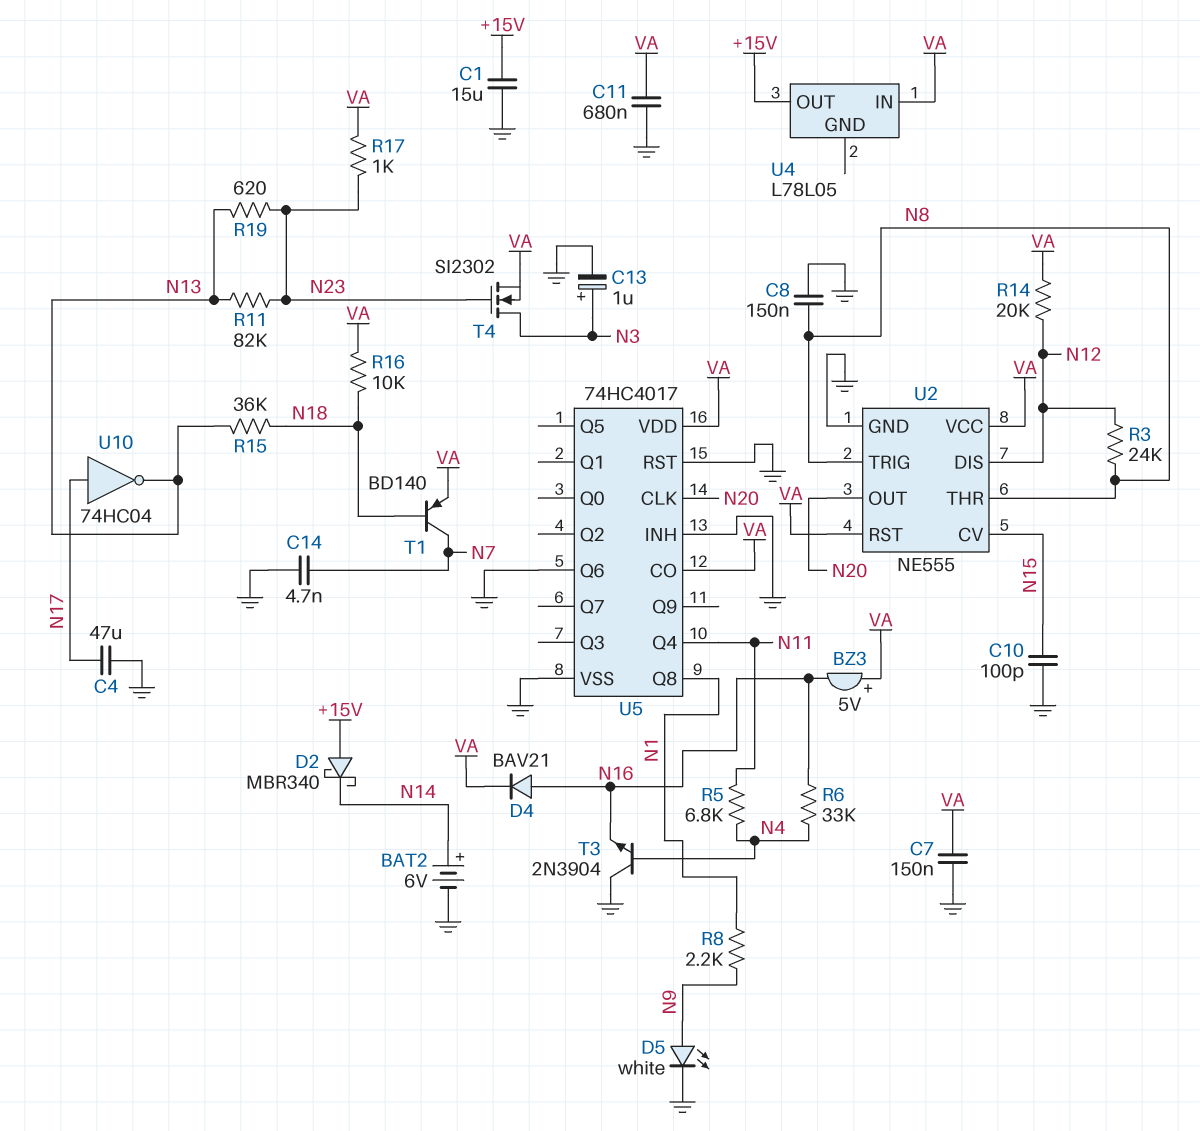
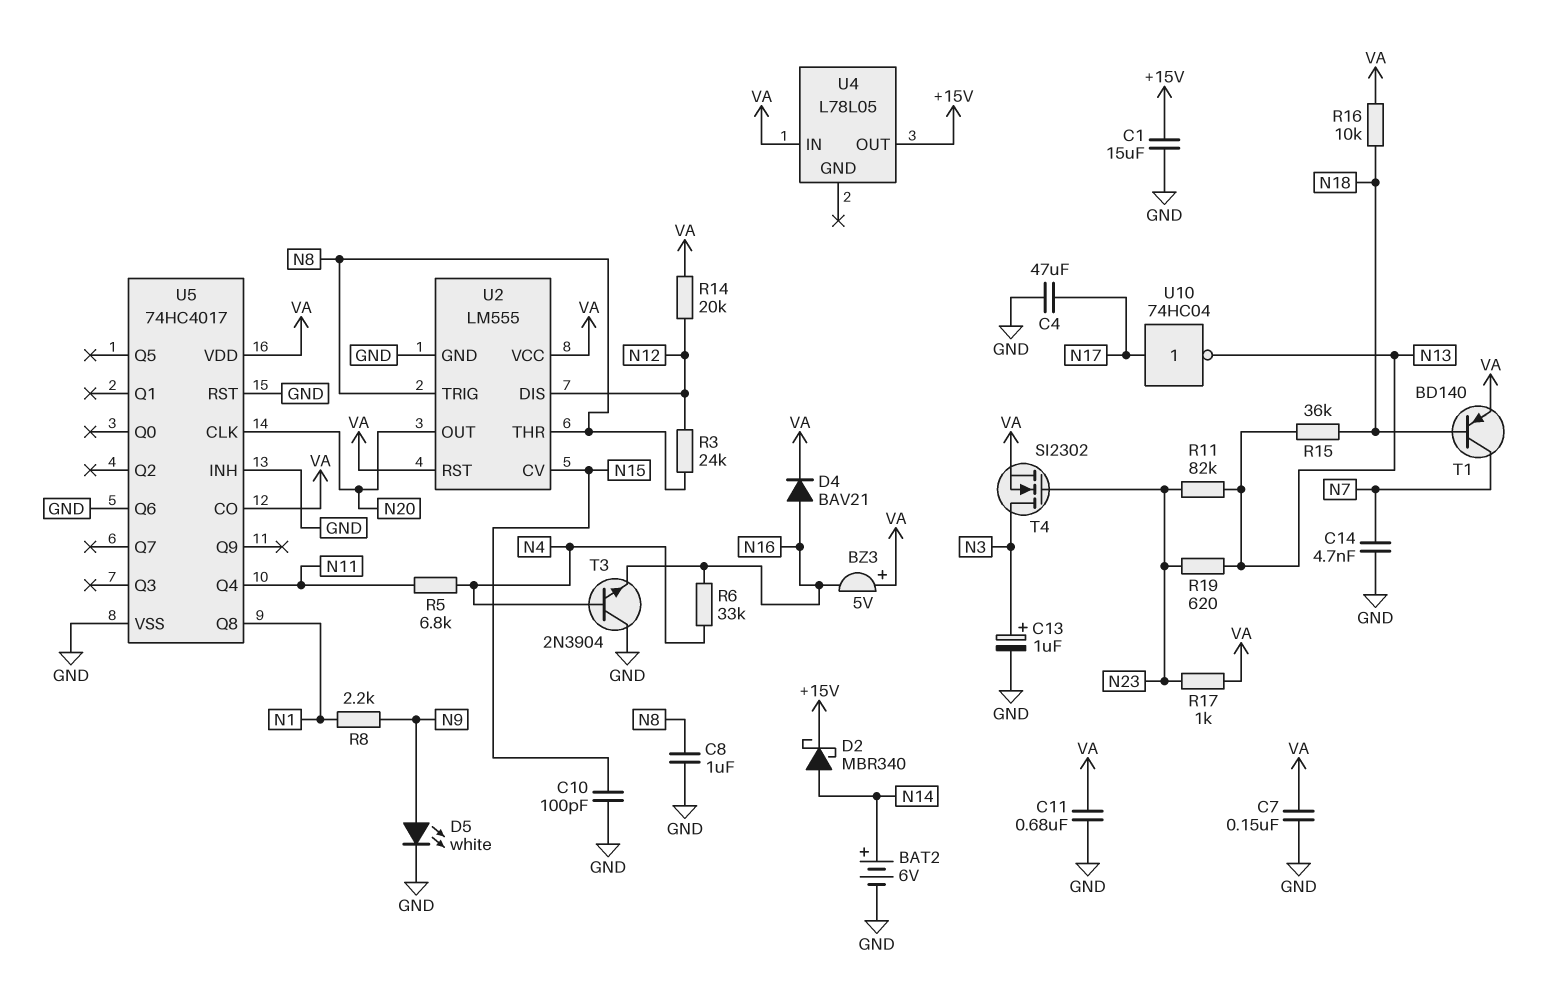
C8: 150nF (GND, N8) -> 1uF (GND, N8)
D2: schottky MBR340 (A +15V, K N14) -> schottky MBR340 (A N14, K +15V)
U2: NE555 -> LM555

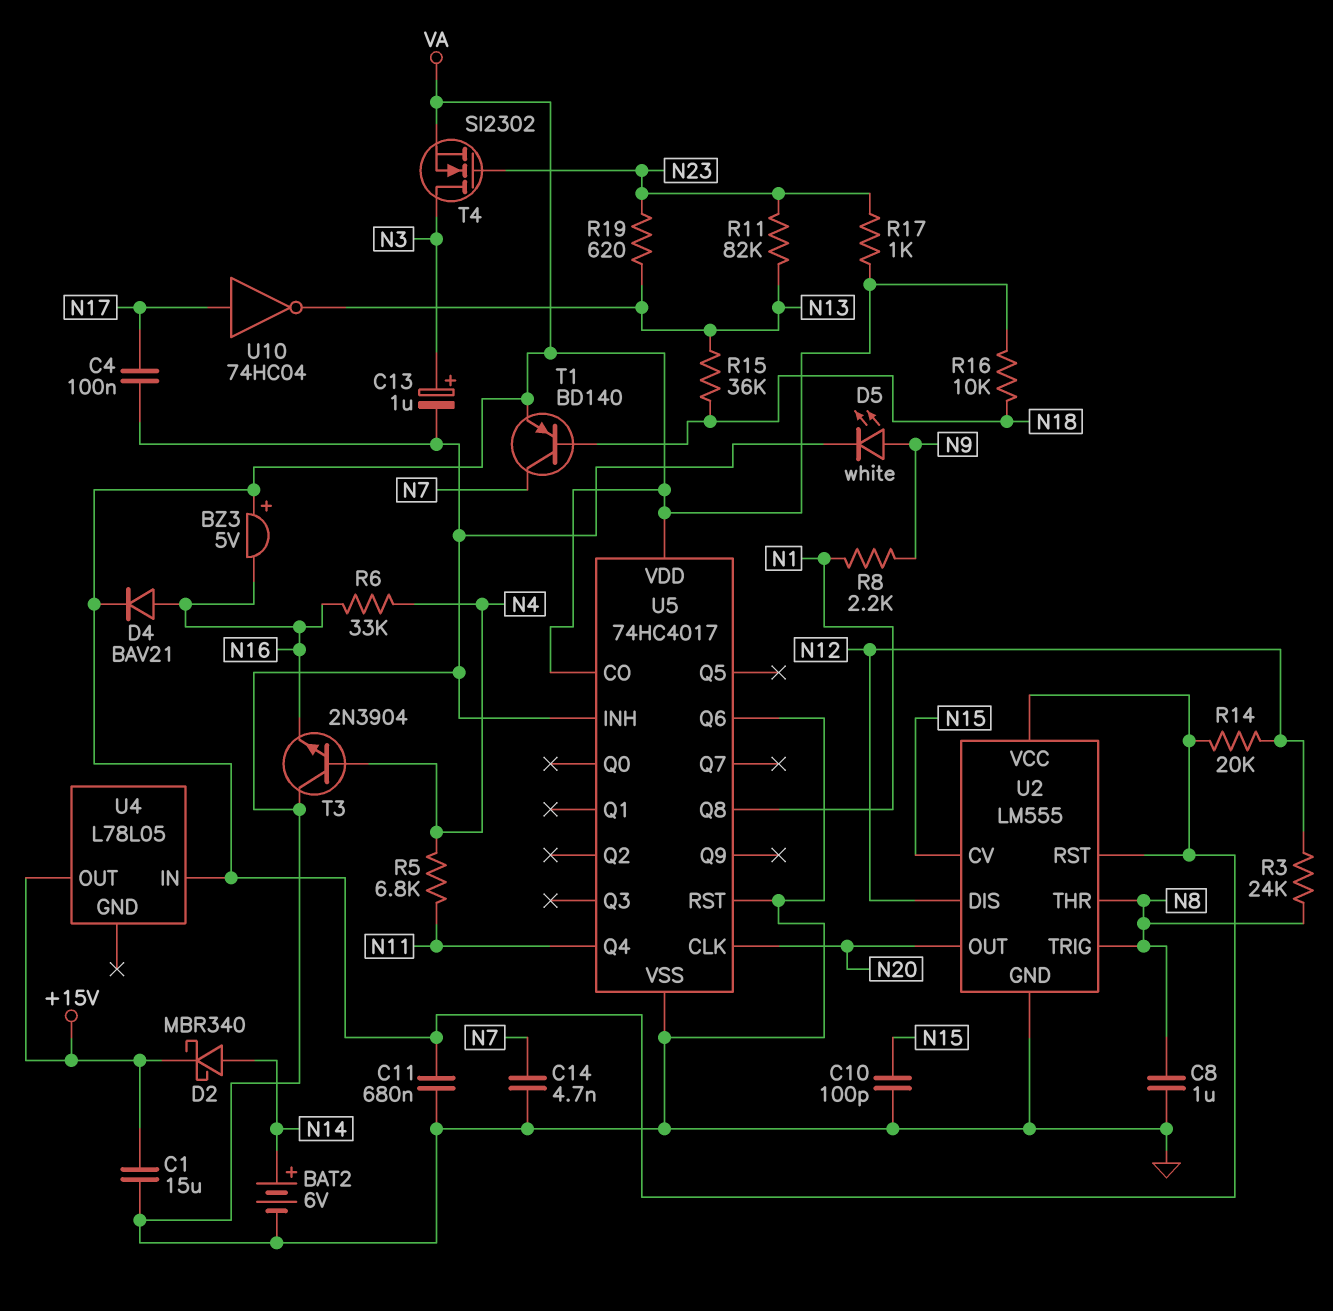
C4: 47uF (GND, N17) -> 100nF (GND, N17)
C7: 150nF (GND, VA) -> none

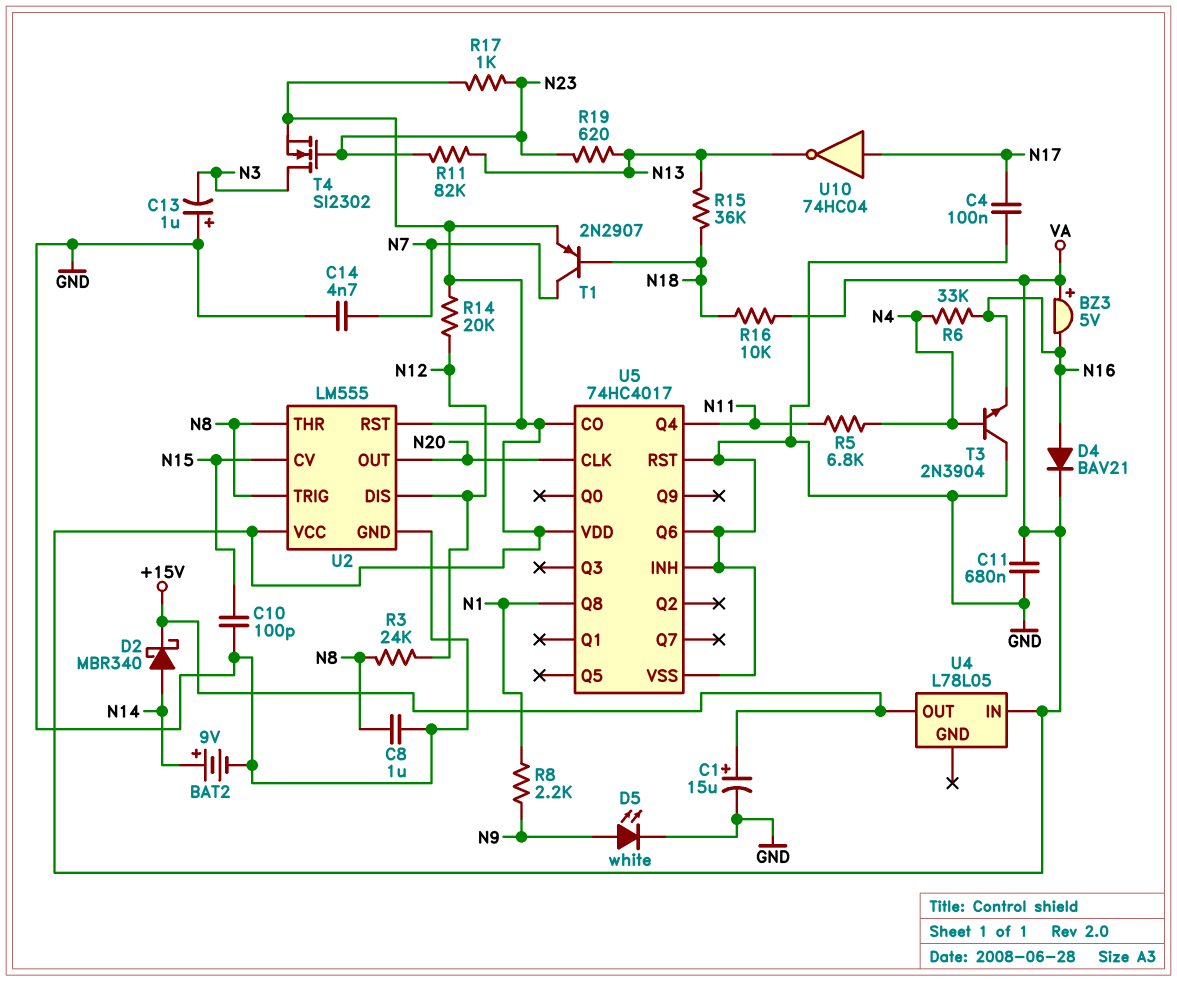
BAT2: 6V (plus N14, minus GND) -> 9V (plus N14, minus GND)
C1: 15uF (+15V, GND) -> 15uF (plus +15V, minus GND)
C13: 1uF (plus N3, minus GND) -> 1uF (plus GND, minus N3)
T1: PNP BD140 (B N18, C N7, E VA) -> PNP 2N2907 (B N18, C N7, E VA)

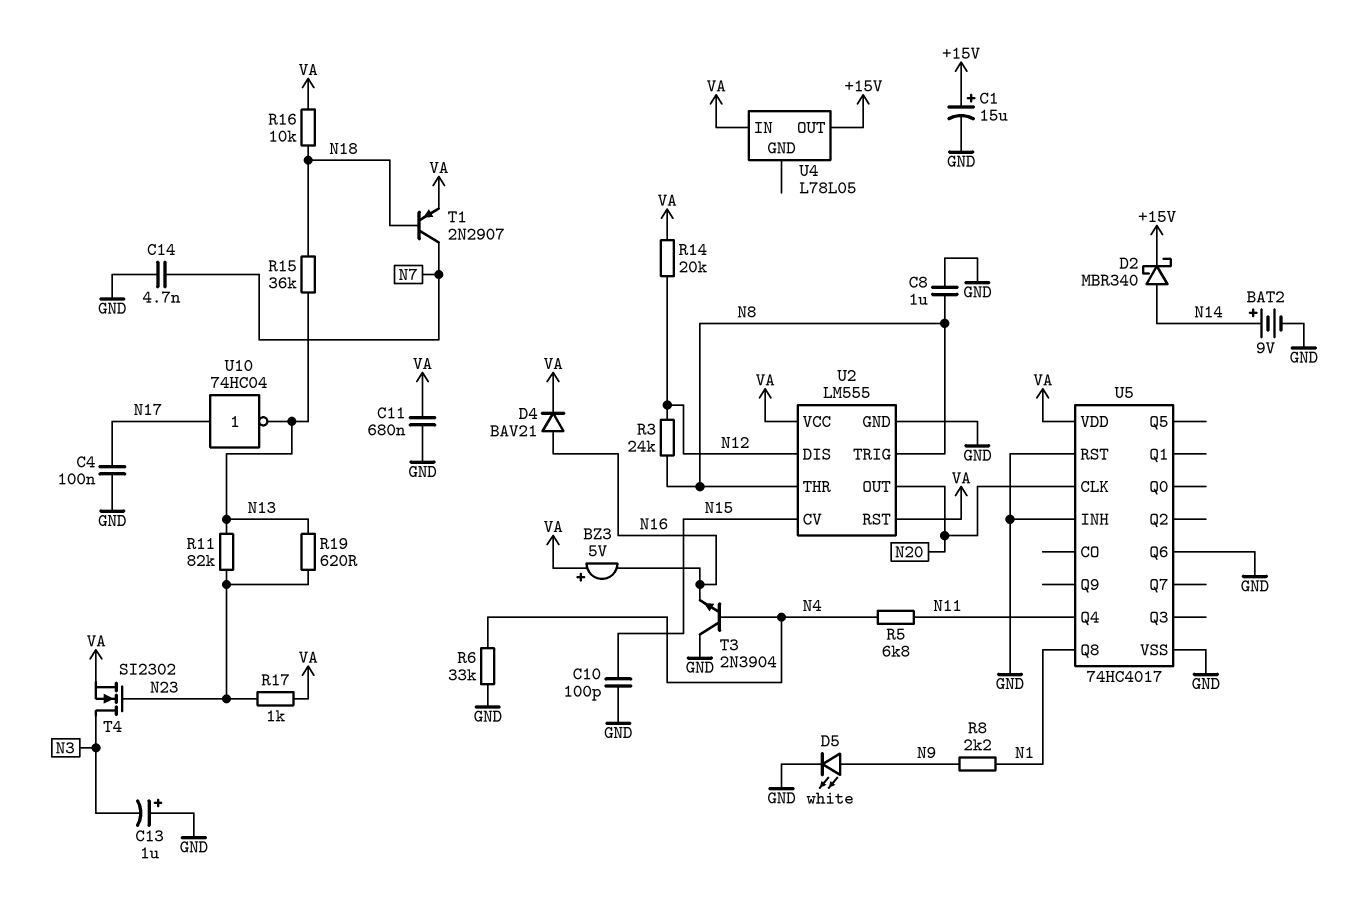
R6: 33k (N4, N16) -> 33k (GND, N4)
U5 pin CO: VA -> none

